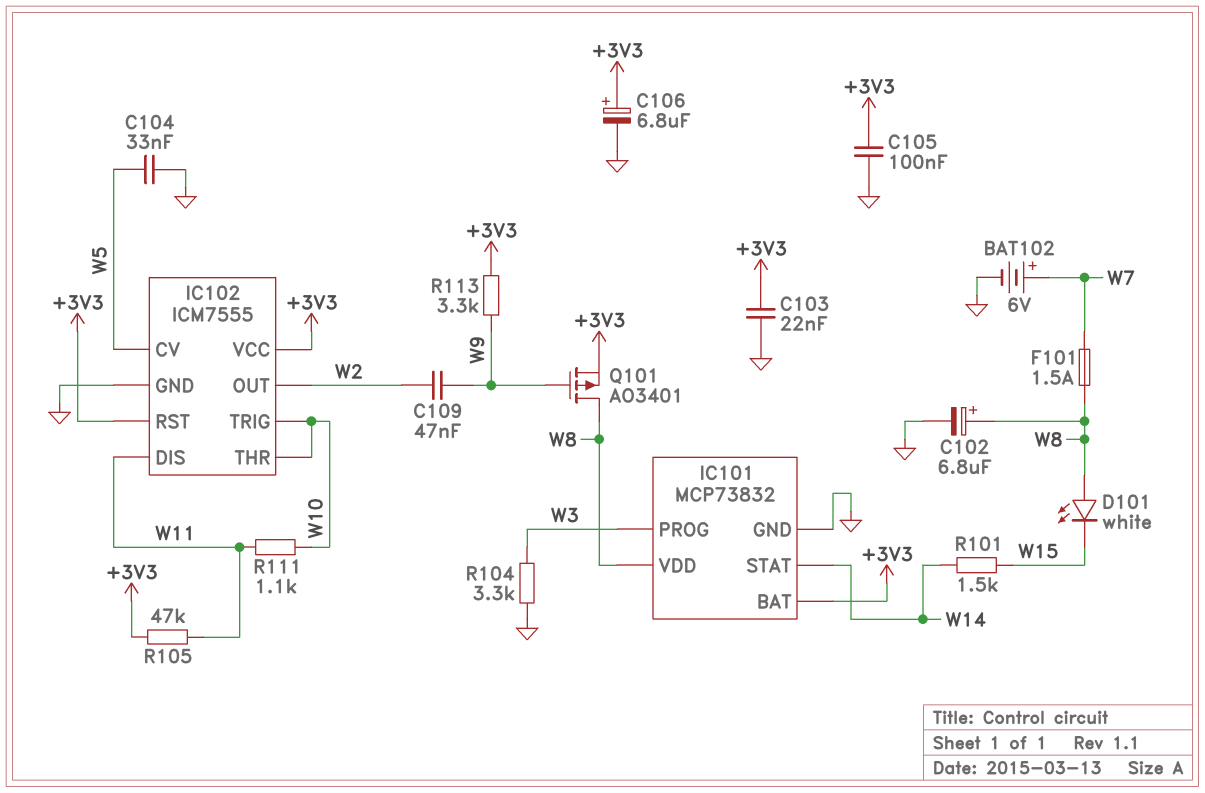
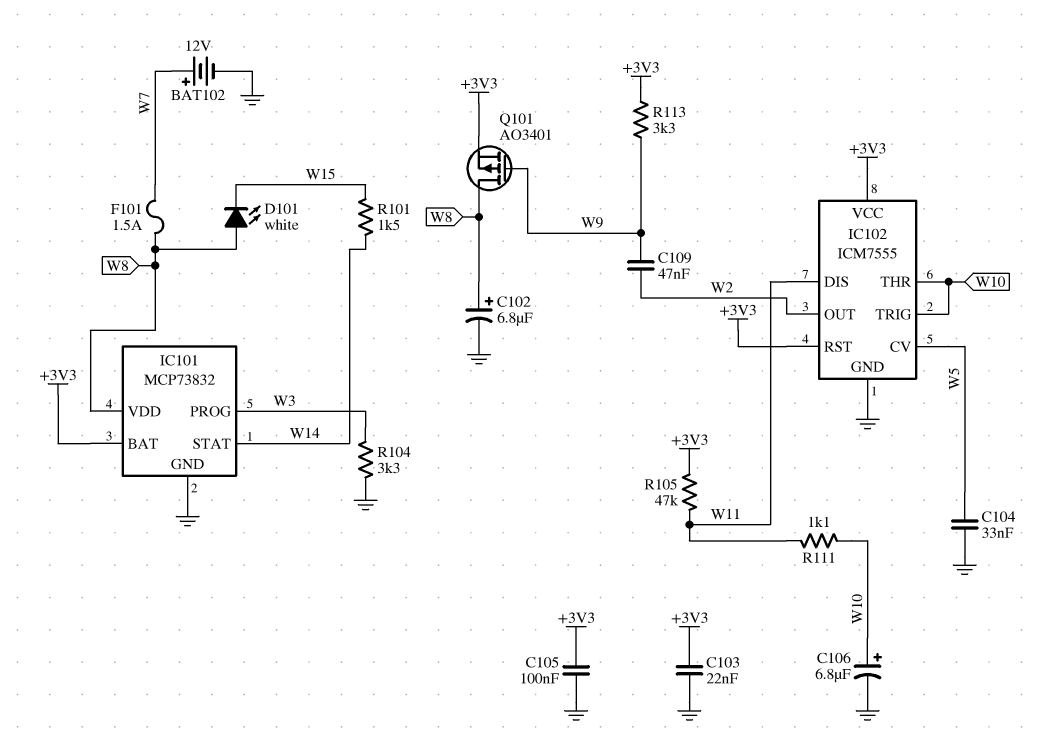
BAT102: 6V (plus W7, minus GND) -> 12V (plus W7, minus GND)
C106: 6.8uF (plus +3V3, minus GND) -> 6.8uF (plus W10, minus GND)

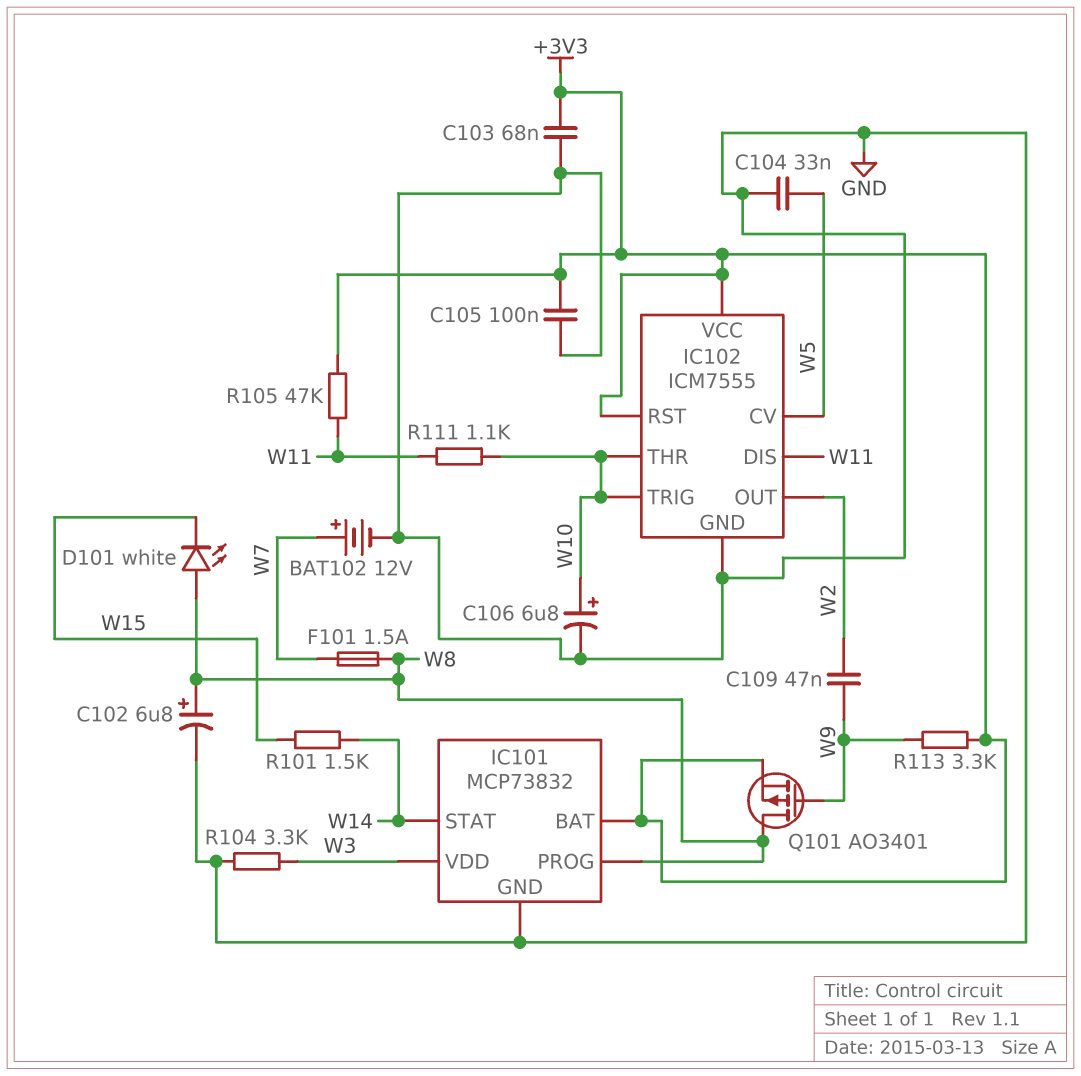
C103: 22nF (+3V3, GND) -> 68nF (+3V3, GND)
IC101 pin PROG: W3 -> W8
IC101 pin VDD: W8 -> W3

